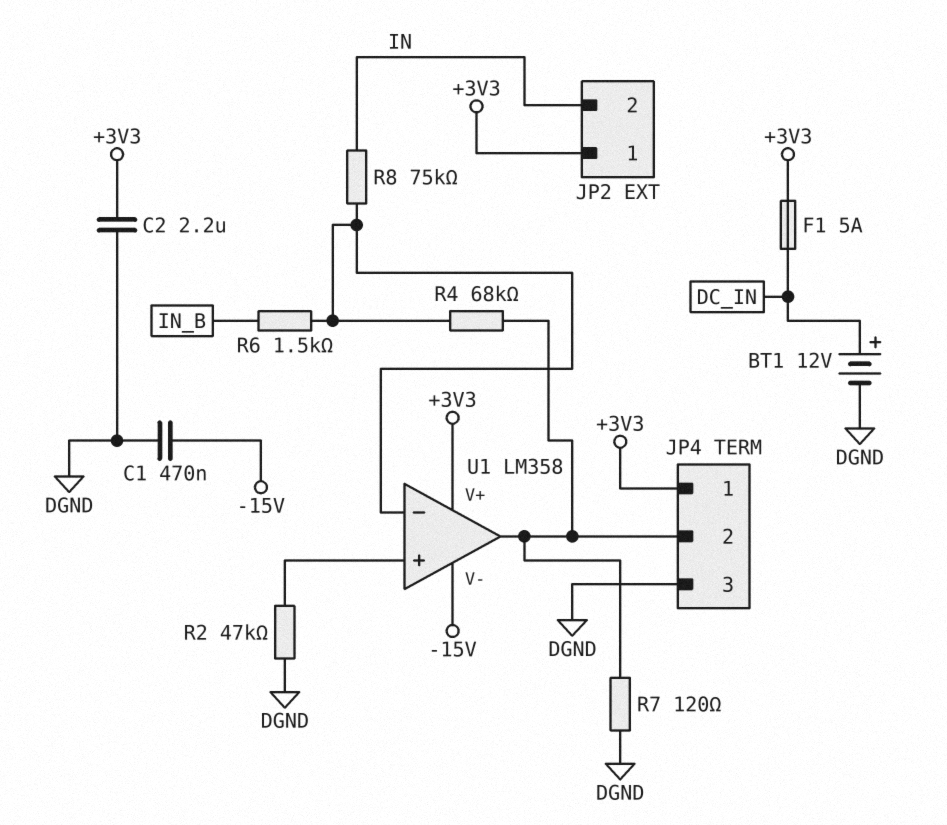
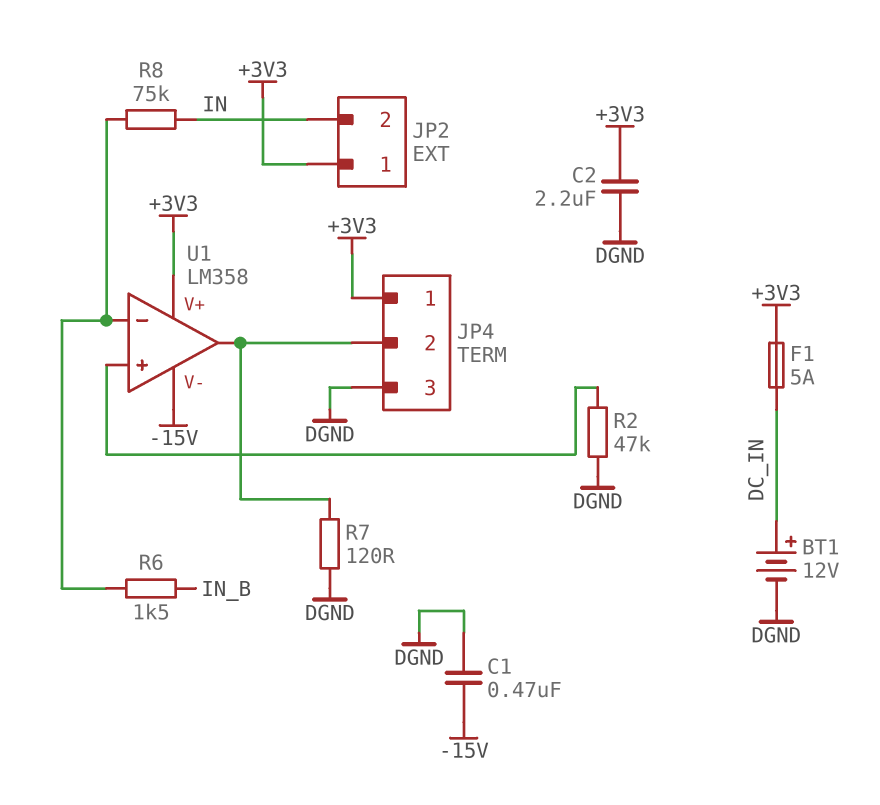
R4: 68k (JP4/2, U1/in-) -> none

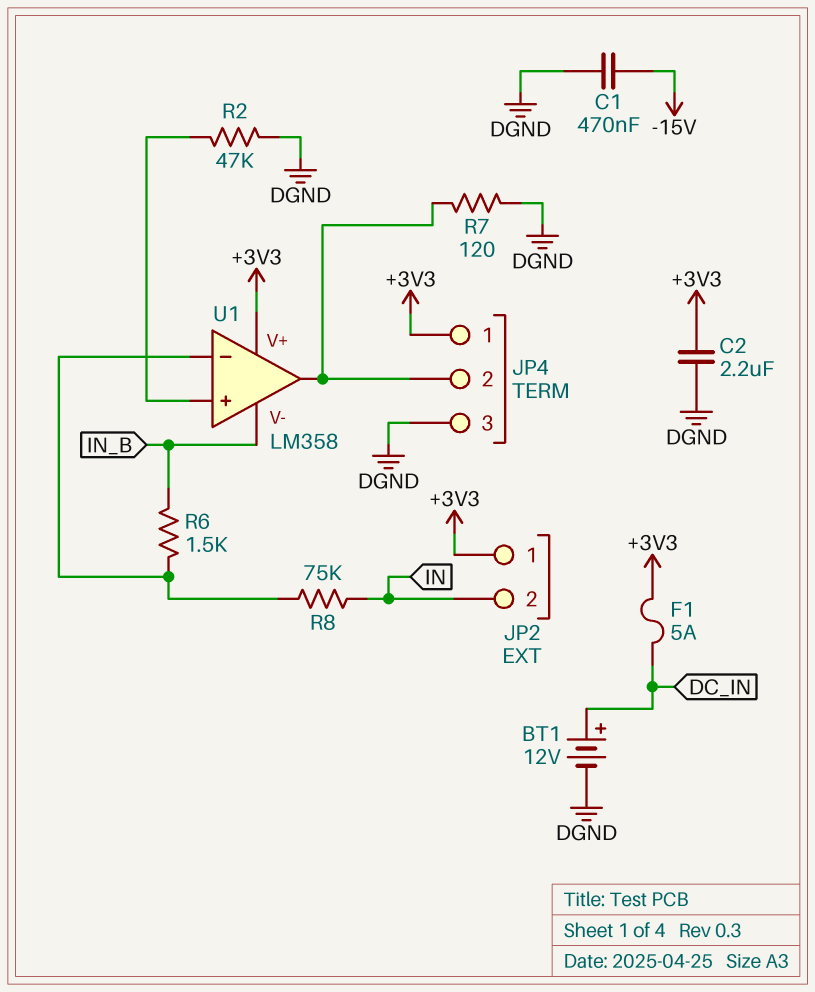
U1 pin V-: -15V -> IN_B

